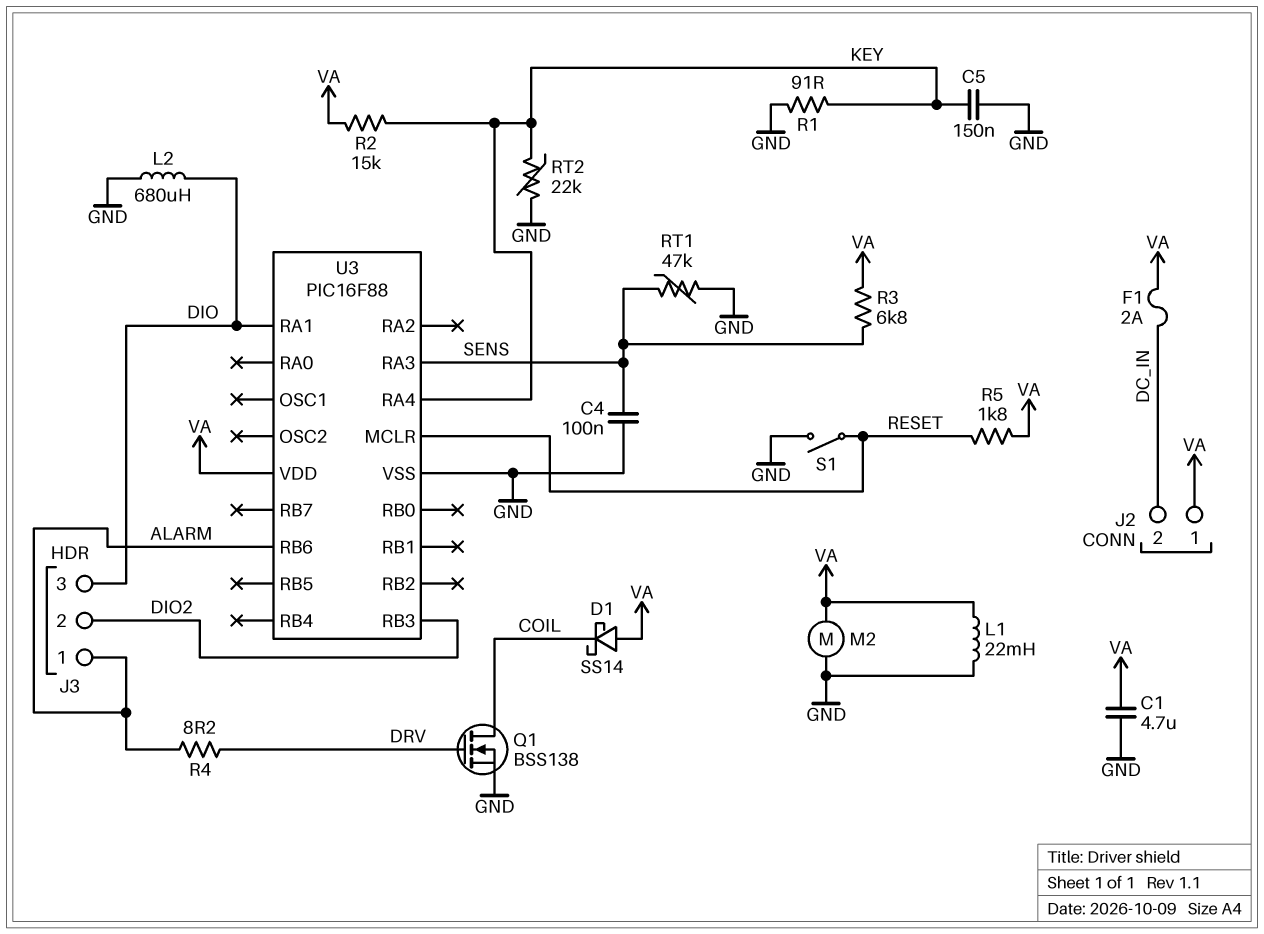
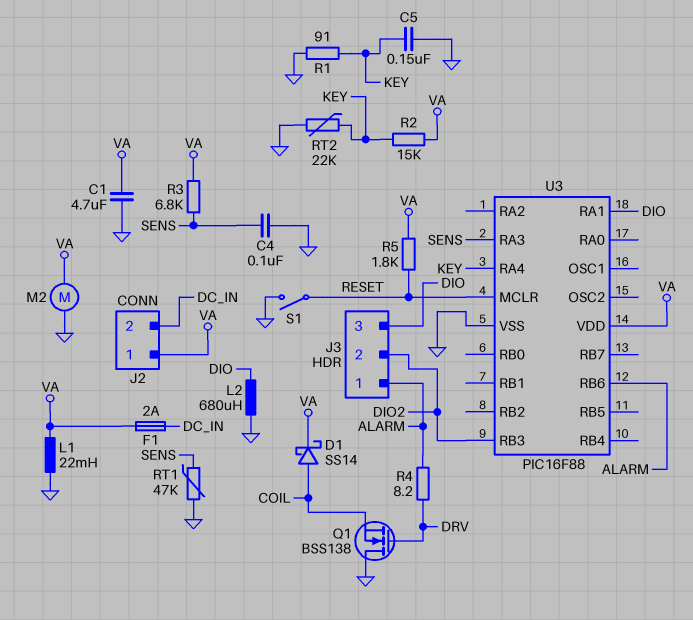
D1: schottky SS14 (A VA, K COIL) -> schottky SS14 (A COIL, K VA)
Q1: NMOS BSS138 (G DRV, D COIL, S GND) -> NMOS BSS138 (G DRV, D GND, S COIL)

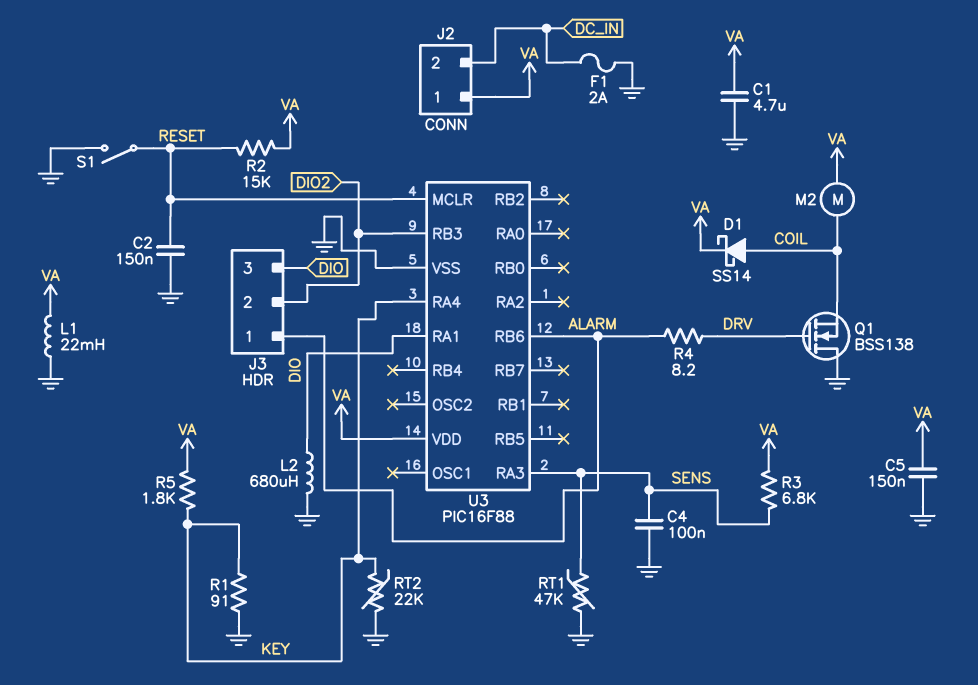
C2: none -> 150nF (GND, RESET)
C5: 150nF (GND, KEY) -> 150nF (GND, VA)
F1: 2A (DC_IN, VA) -> 2A (DC_IN, GND)
M2: motor (GND, VA) -> motor (COIL, VA)
R2: 15k (KEY, VA) -> 15k (RESET, VA)
R5: 1.8k (RESET, VA) -> 1.8k (KEY, VA)

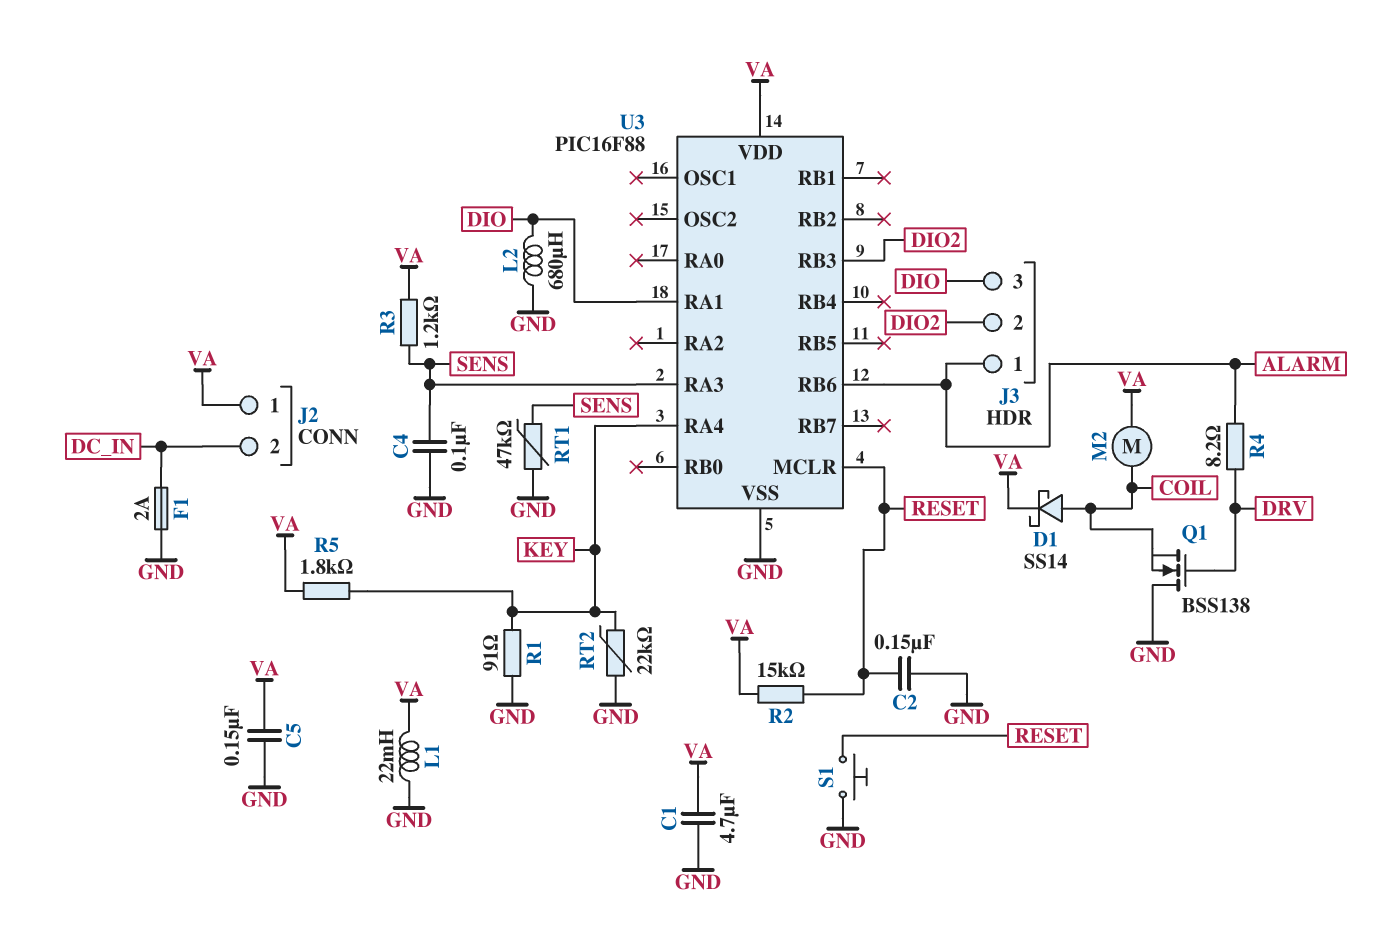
R3: 6.8k (SENS, VA) -> 1.2k (SENS, VA)
S1: switch (GND, RESET) -> button (GND, RESET)

